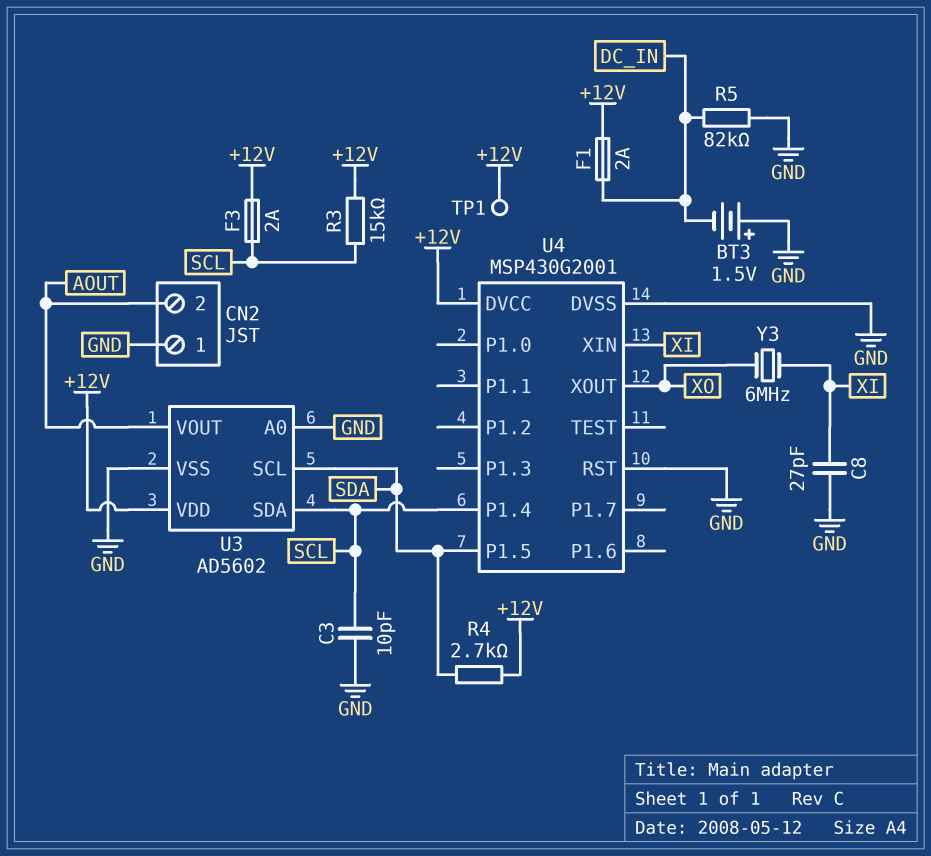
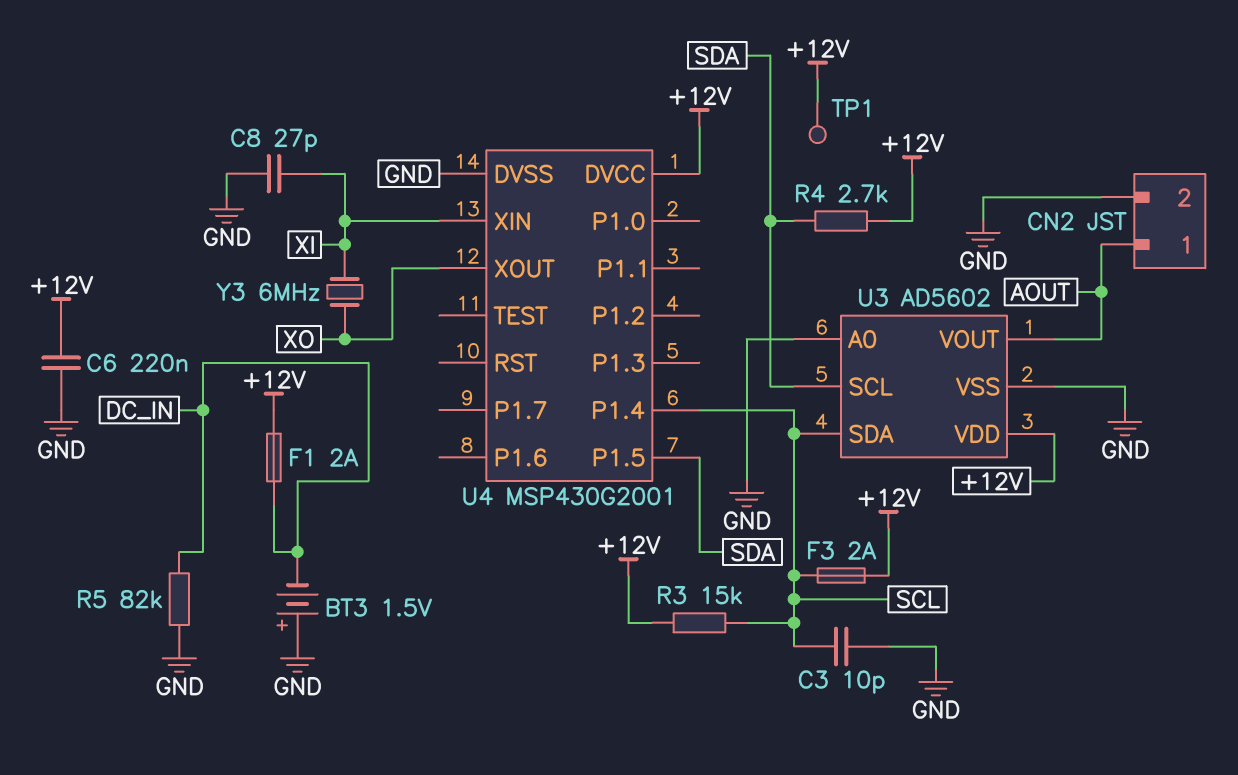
C6: none -> 220nF (+12V, GND)
CN2 pin 1: GND -> AOUT
CN2 pin 2: AOUT -> GND
U4 pin RST: GND -> none

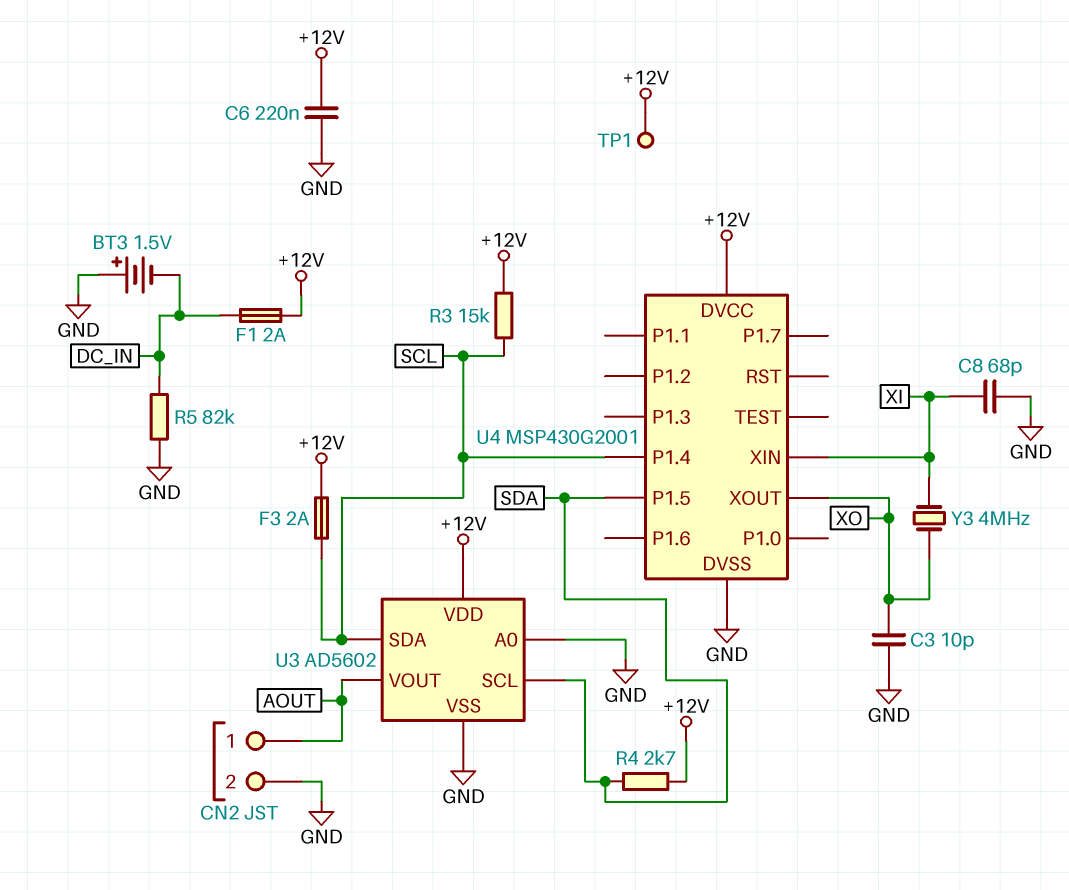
C3: 10pF (GND, SCL) -> 10pF (GND, XO)
C8: 27pF (GND, XI) -> 68pF (GND, XI)
Y3: 6MHz (XI, XO) -> 4MHz (XI, XO)

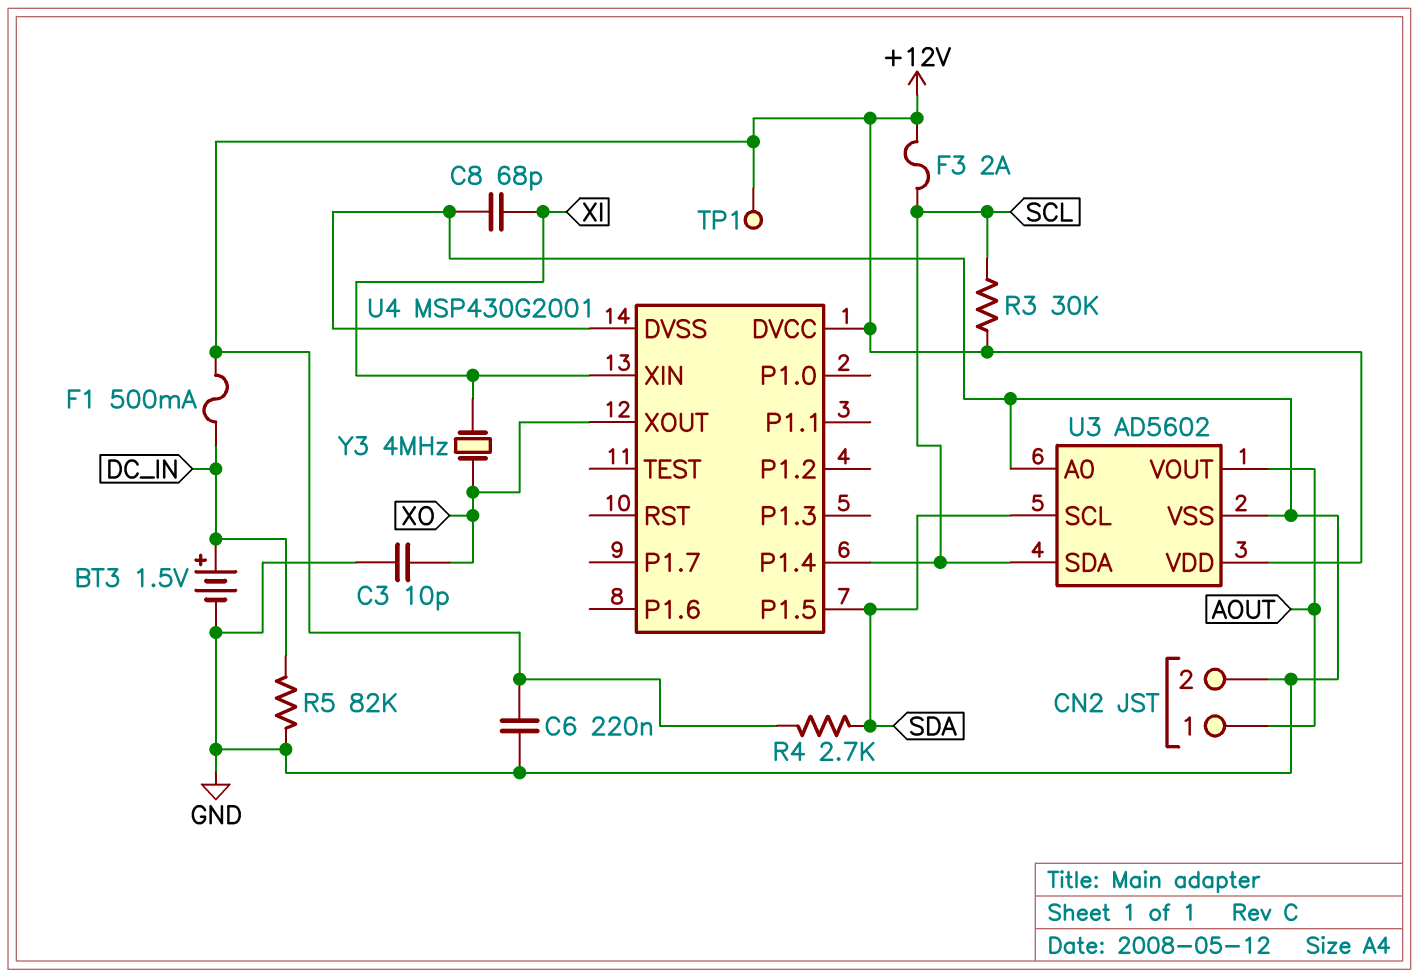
BT3: 1.5V (plus GND, minus DC_IN) -> 1.5V (plus DC_IN, minus GND)
F1: 2A (+12V, DC_IN) -> 500mA (+12V, DC_IN)
R3: 15k (+12V, SCL) -> 30k (+12V, SCL)

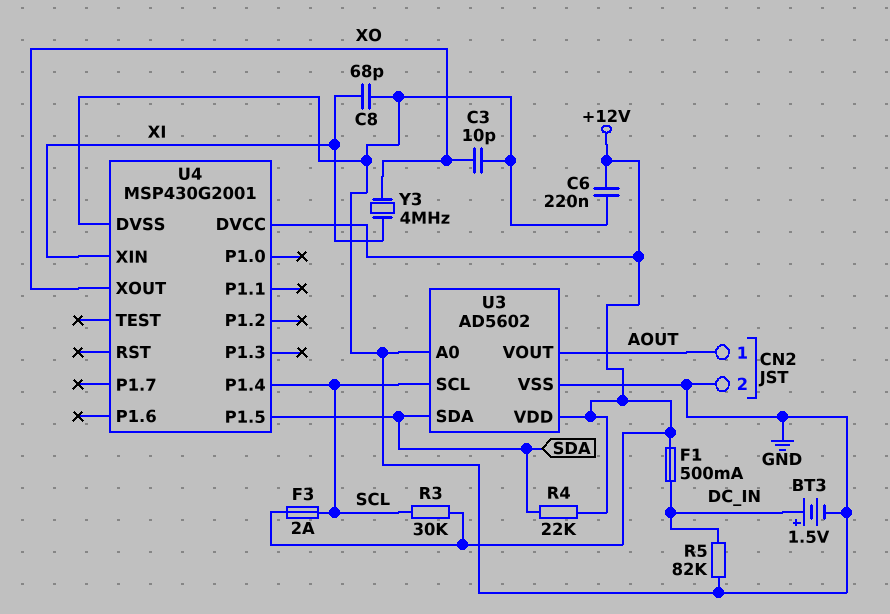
R4: 2.7k (+12V, SDA) -> 22k (+12V, SDA)
TP1: test point (+12V) -> none
U3 pin SCL: SDA -> SCL
U3 pin SDA: SCL -> SDA

